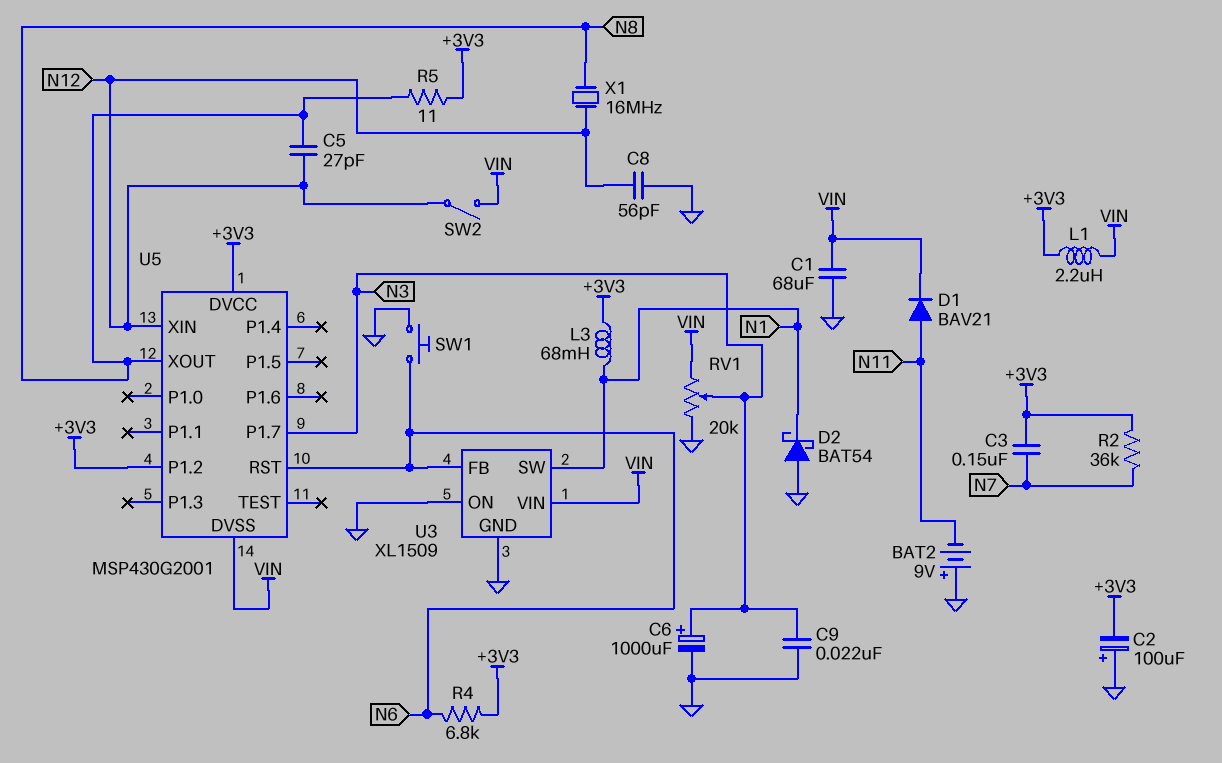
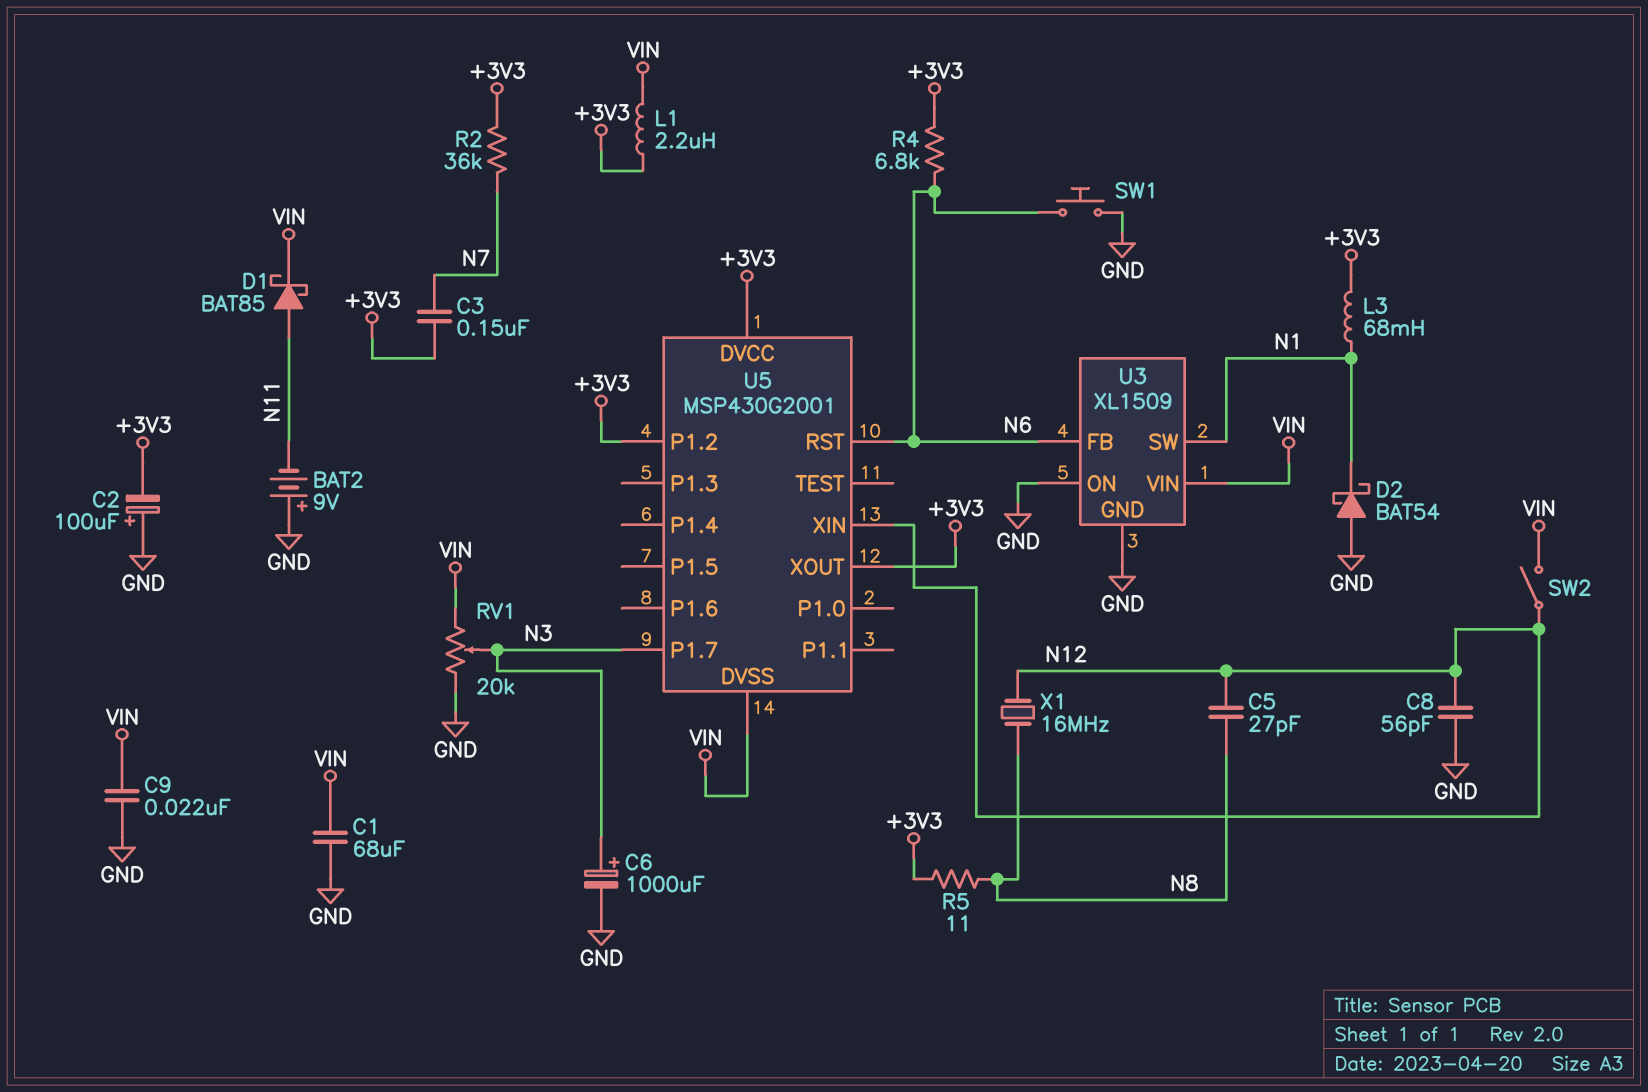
C9: 22nF (GND, N3) -> 22nF (GND, VIN)
D1: diode BAV21 (A N11, K VIN) -> schottky BAT85 (A N11, K VIN)
U5 pin XOUT: N8 -> +3V3

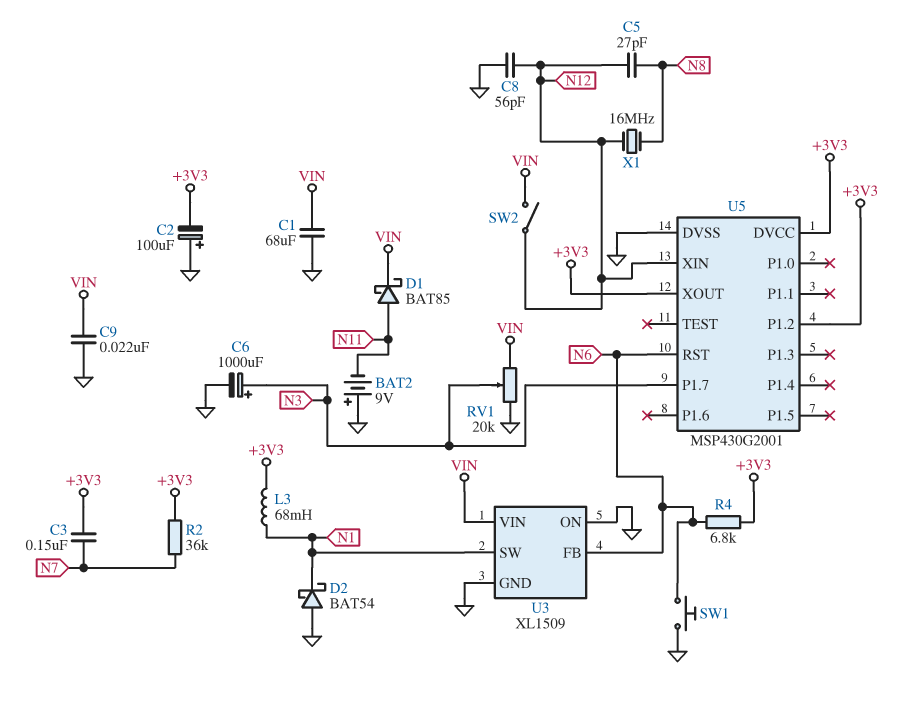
L1: 2.2uH (+3V3, VIN) -> none
R5: 11 (+3V3, N8) -> none
U5 pin DVSS: VIN -> GND

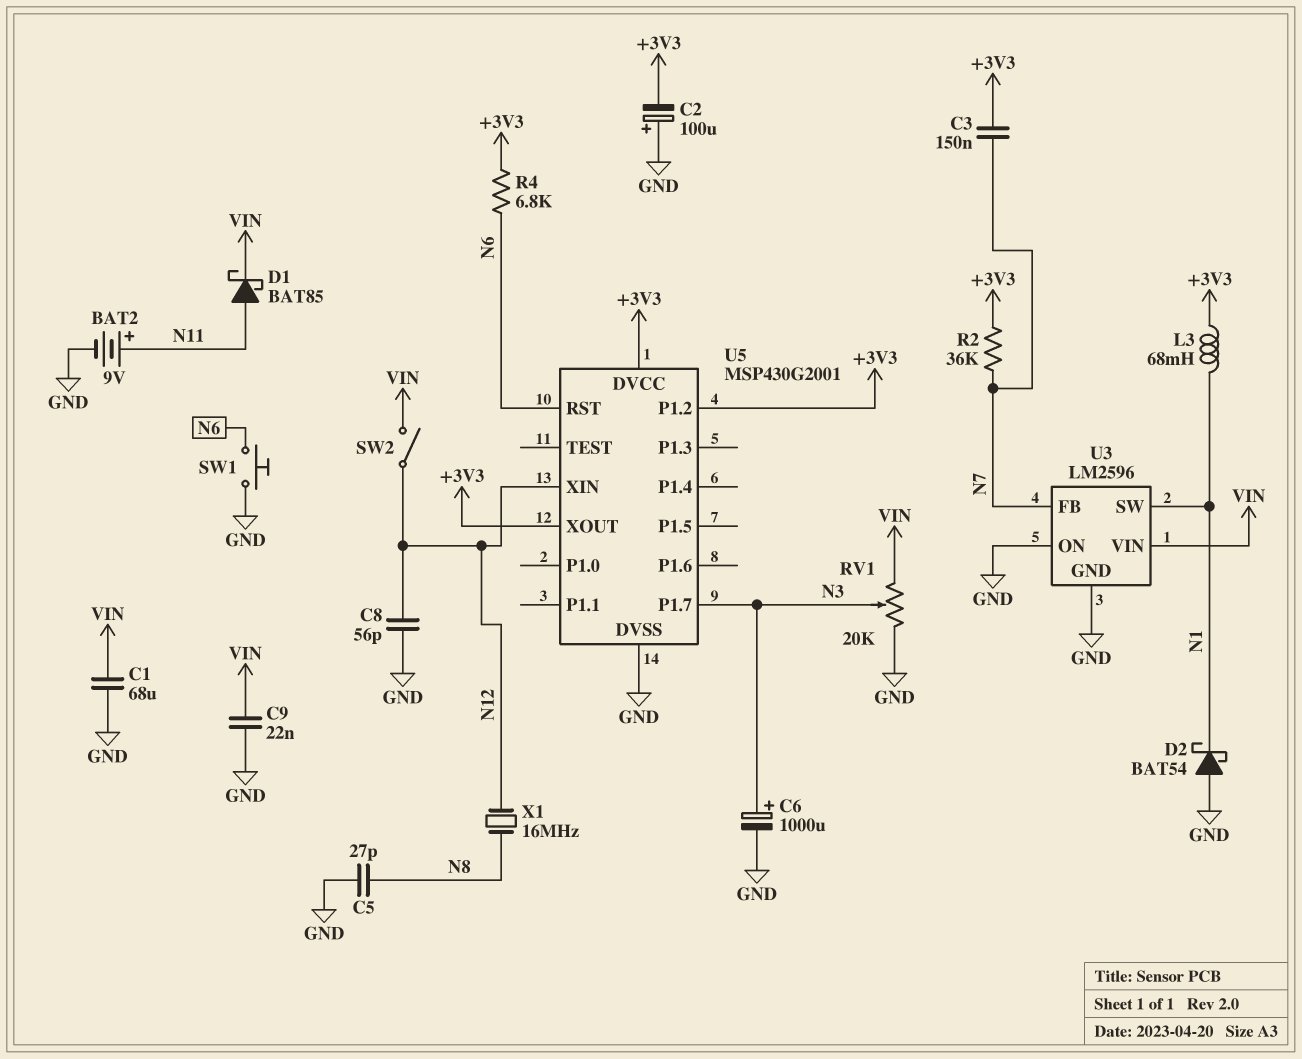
BAT2: 9V (plus GND, minus N11) -> 9V (plus N11, minus GND)
C5: 27pF (N8, N12) -> 27pF (GND, N8)
U3: XL1509 -> LM2596
U3 pin FB: N6 -> N7

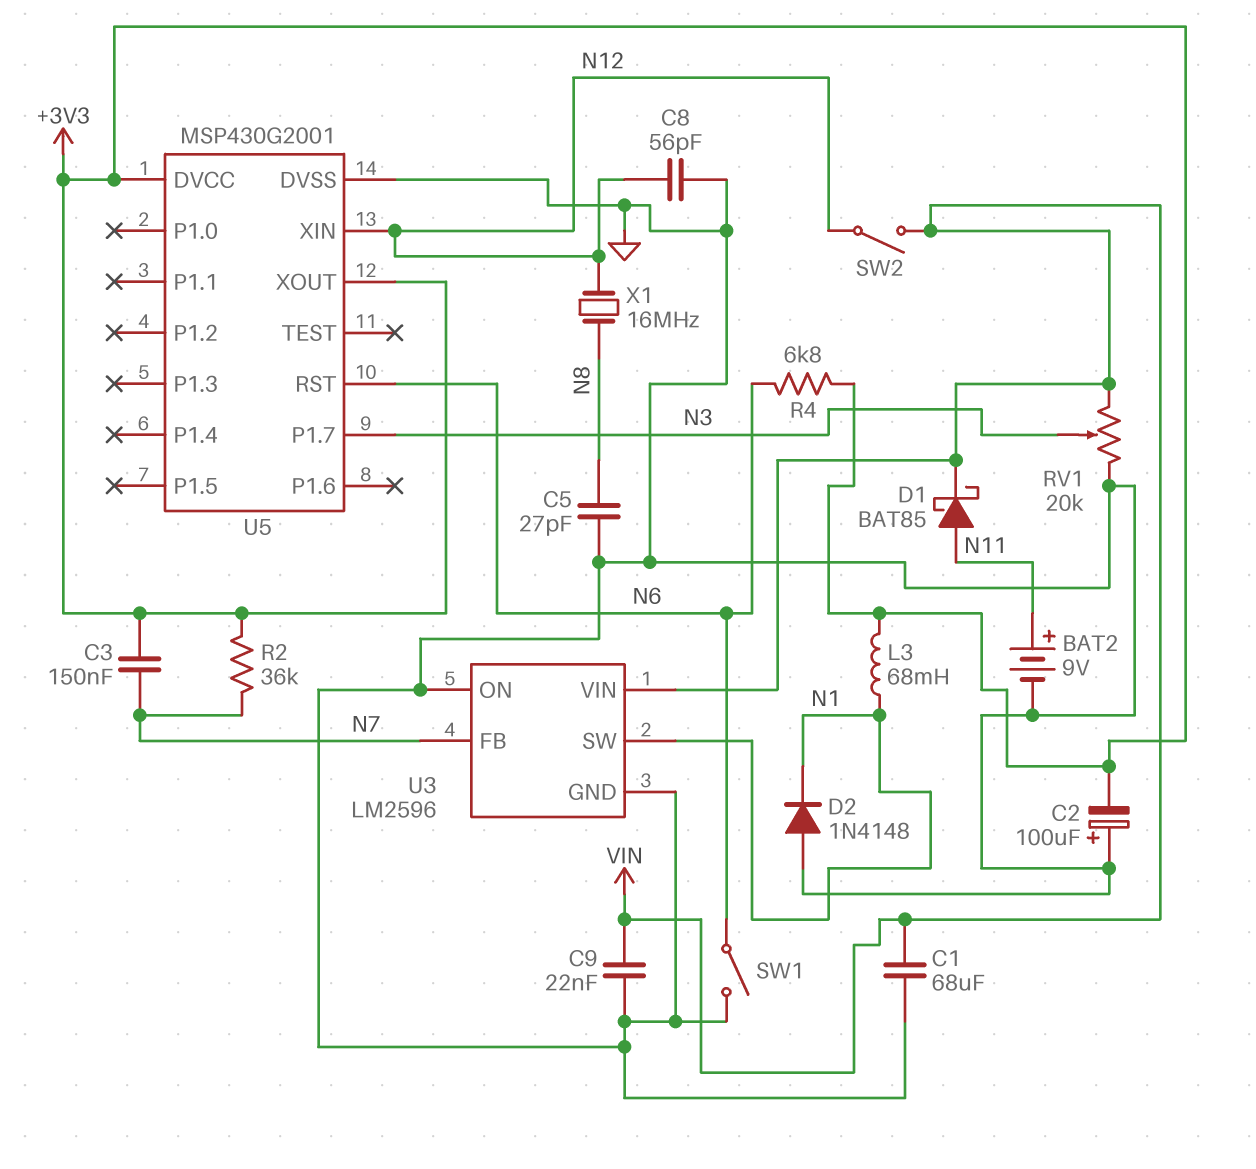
C6: 1000uF (plus N3, minus GND) -> none
D2: schottky BAT54 (A GND, K N1) -> diode 1N4148 (A GND, K N1)
SW1: button (GND, N6) -> switch (GND, N6)
U5 pin P1.2: +3V3 -> none

